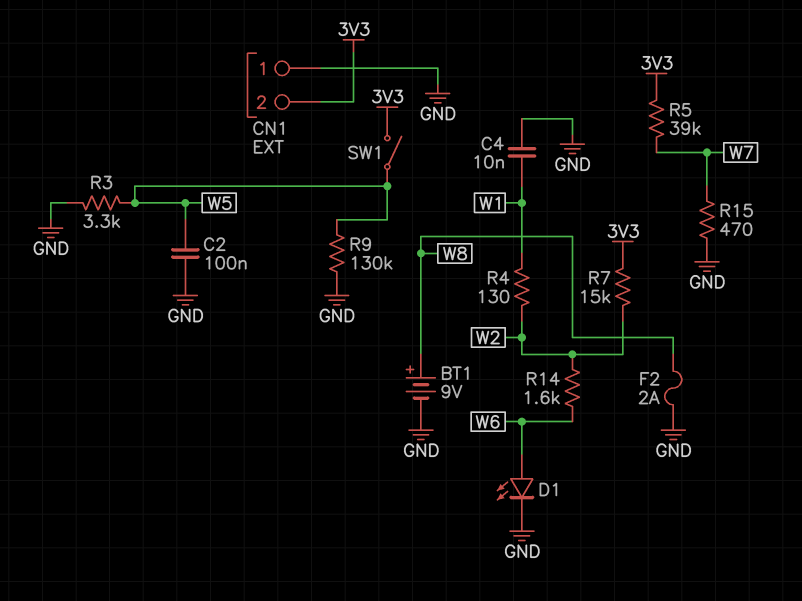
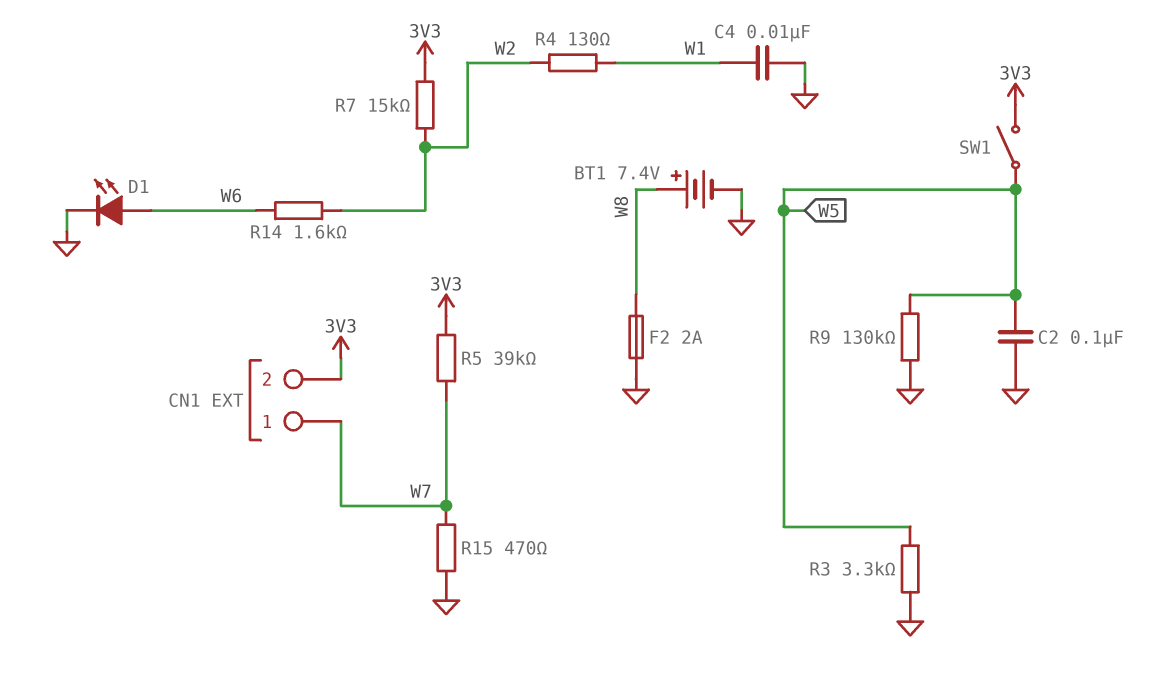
BT1: 9V (plus W8, minus GND) -> 7.4V (plus W8, minus GND)
CN1 pin 1: GND -> W7

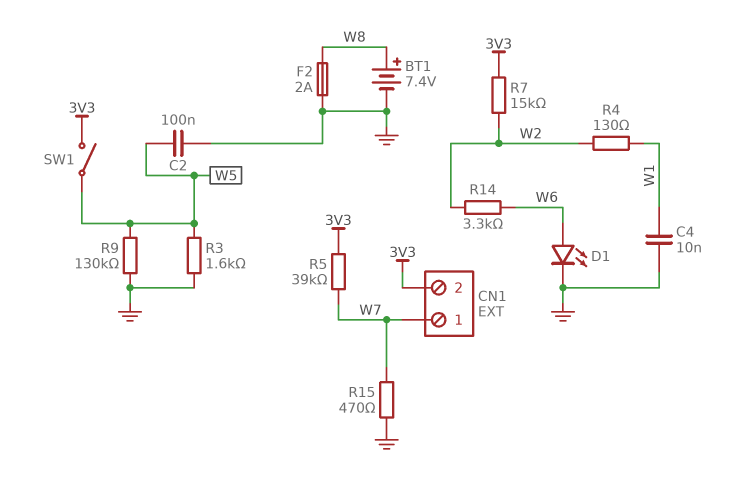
R3: 3.3k (GND, W5) -> 1.6k (GND, W5)
R14: 1.6k (W2, W6) -> 3.3k (W2, W6)

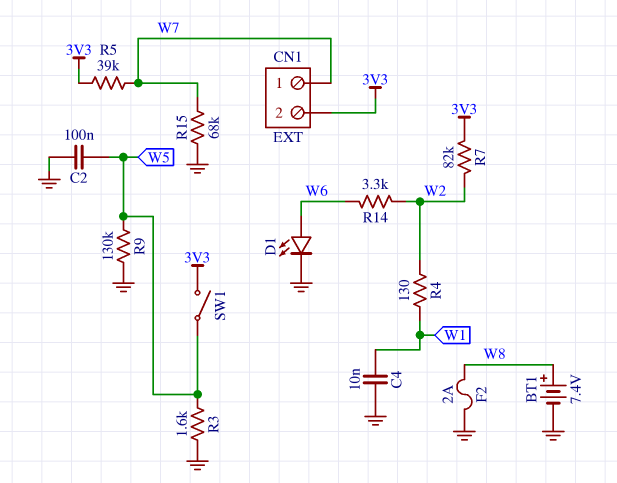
R7: 15k (3V3, W2) -> 82k (3V3, W2)
R15: 470 (GND, W7) -> 68k (GND, W7)

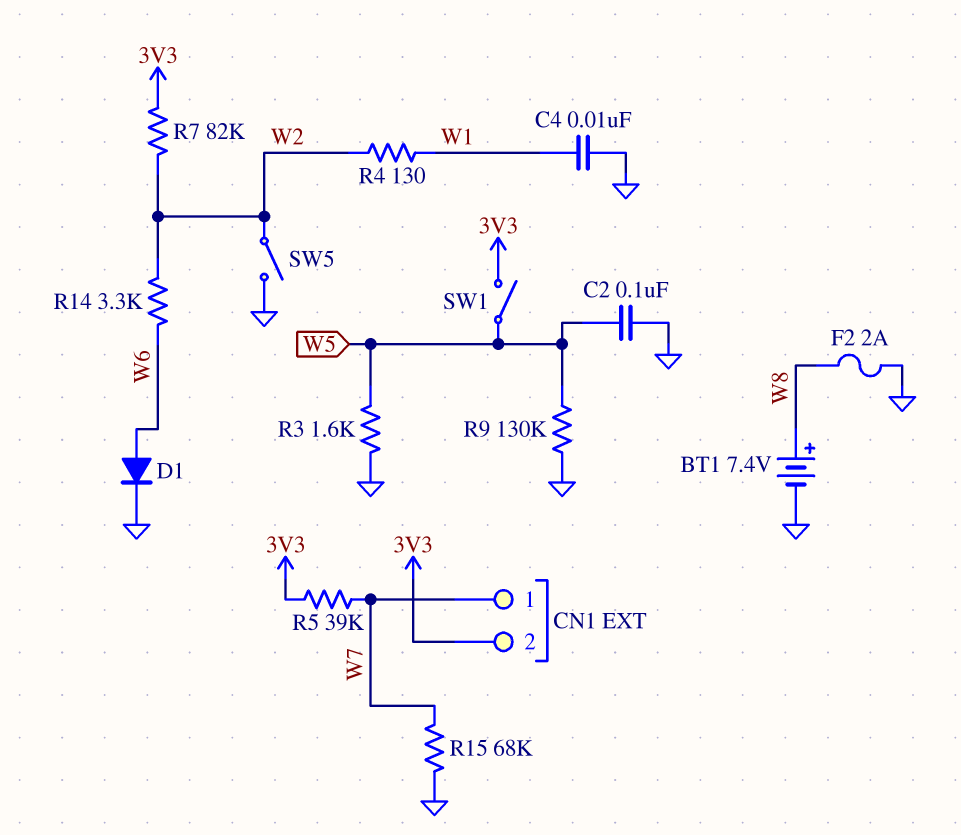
D1: LED (A W6, K GND) -> diode (A W6, K GND)
SW5: none -> switch (GND, W2)

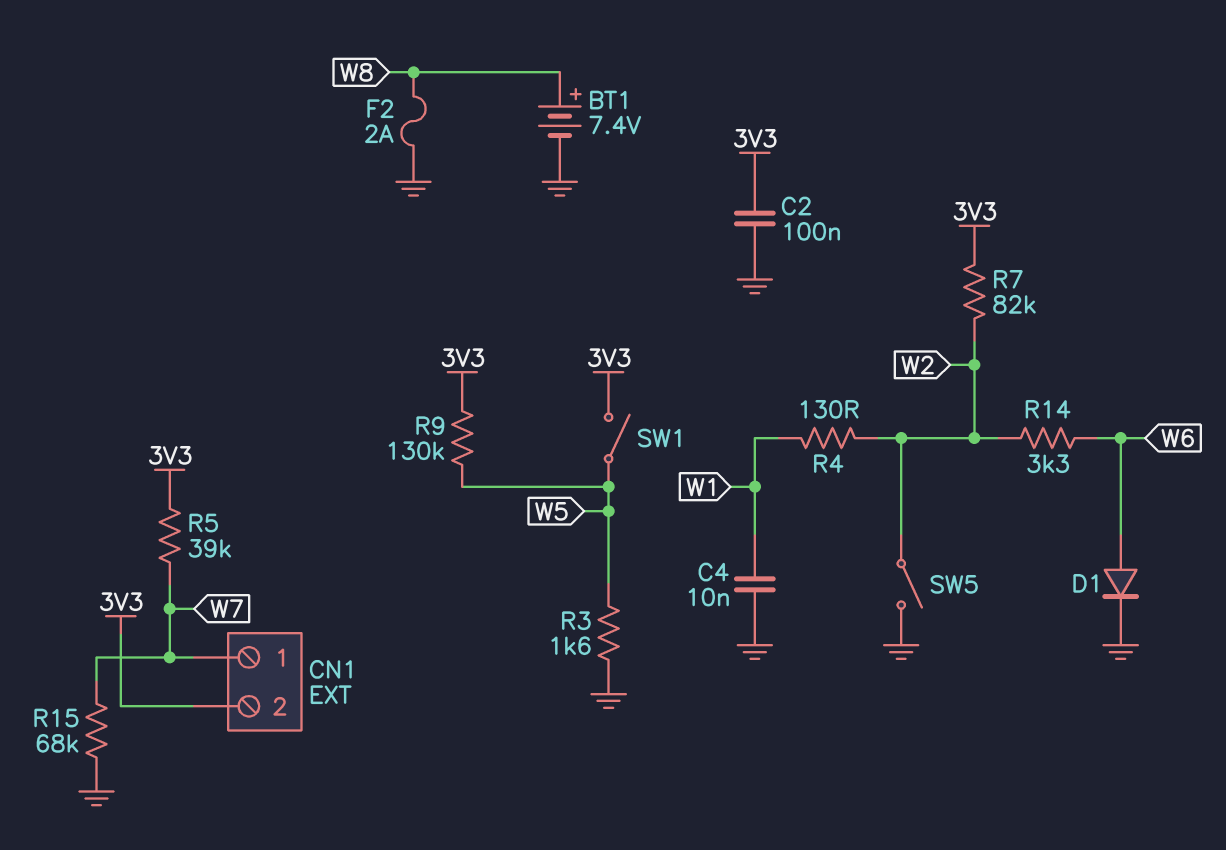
C2: 100nF (GND, W5) -> 100nF (3V3, GND)
R9: 130k (GND, W5) -> 130k (3V3, W5)

